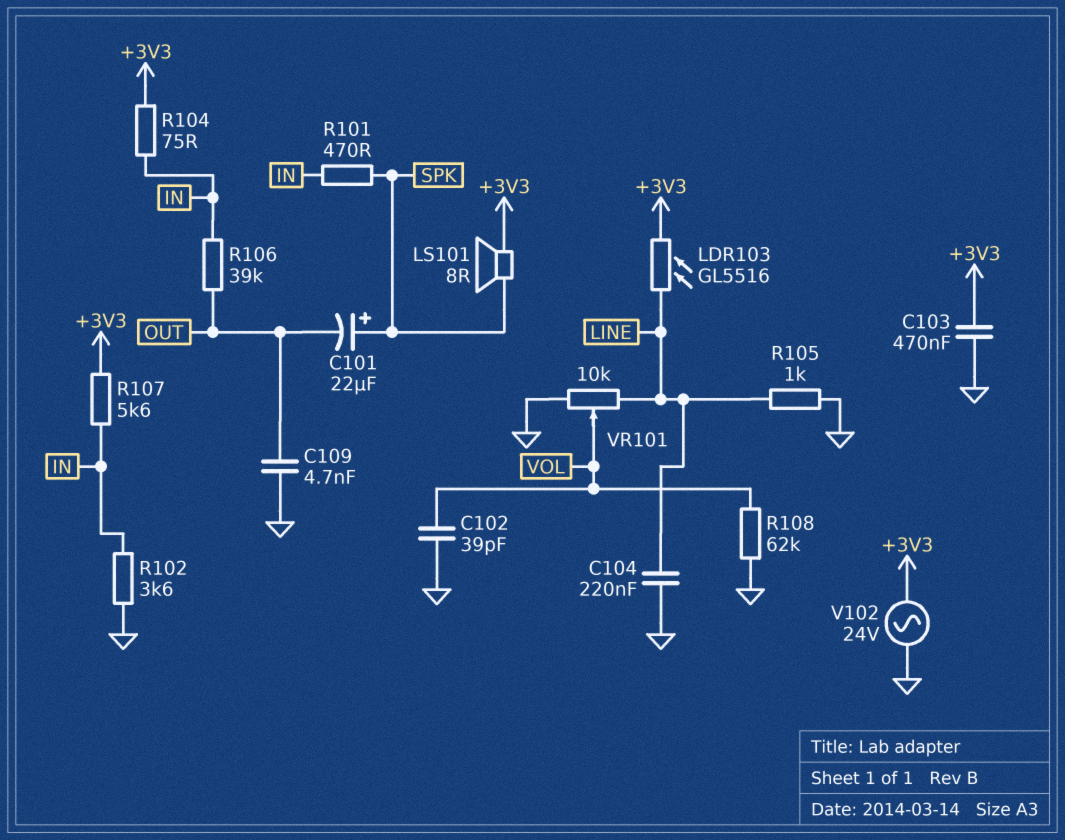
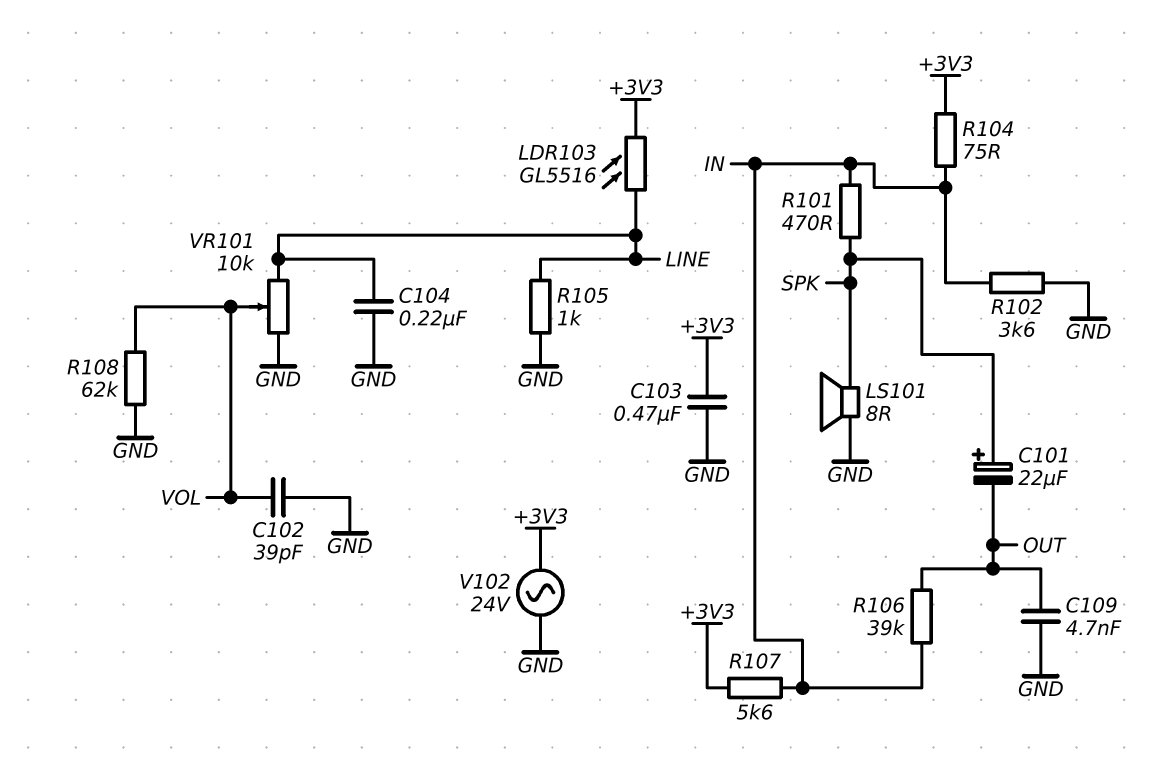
LS101: speaker 8R (+3V3, SPK) -> speaker 8R (GND, SPK)

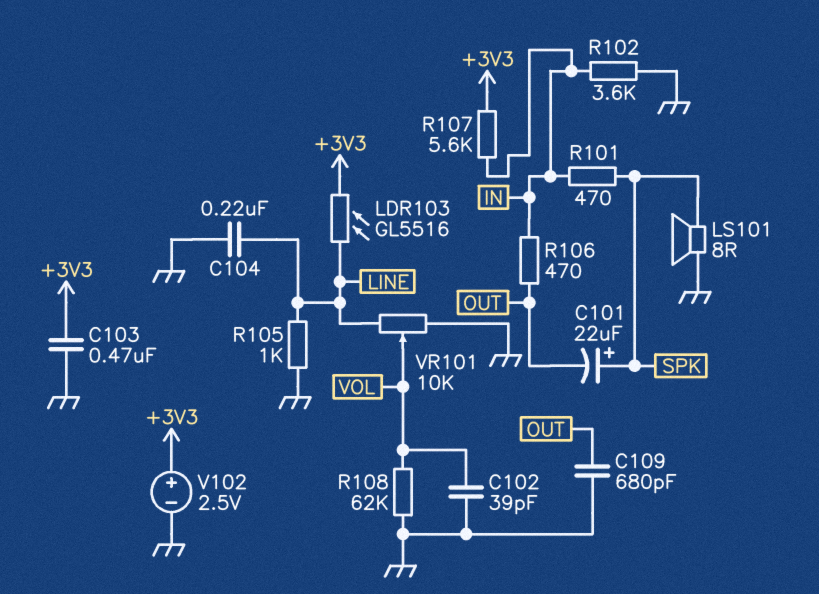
C109: 4.7nF (GND, OUT) -> 680pF (GND, OUT)
R104: 75 (+3V3, IN) -> none
R106: 39k (IN, OUT) -> 470 (IN, OUT)
V102: AC 24V (+3V3, GND) -> 2.5V (plus +3V3, minus GND)

